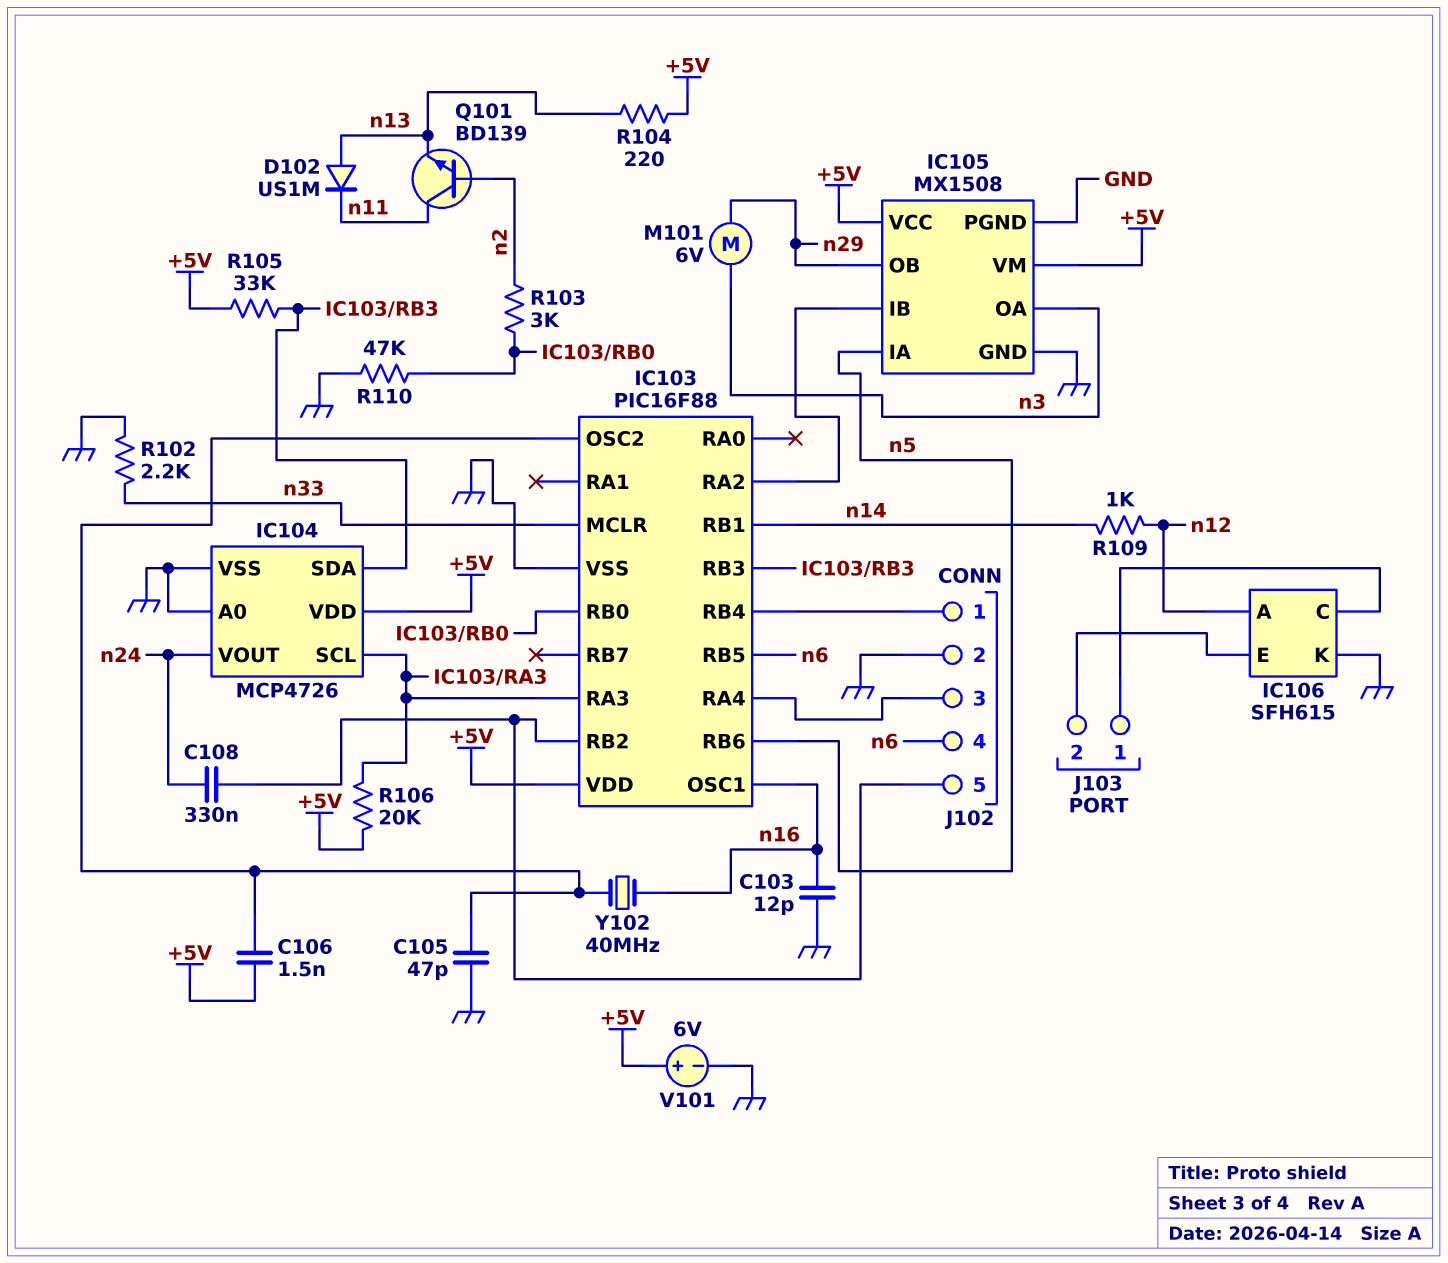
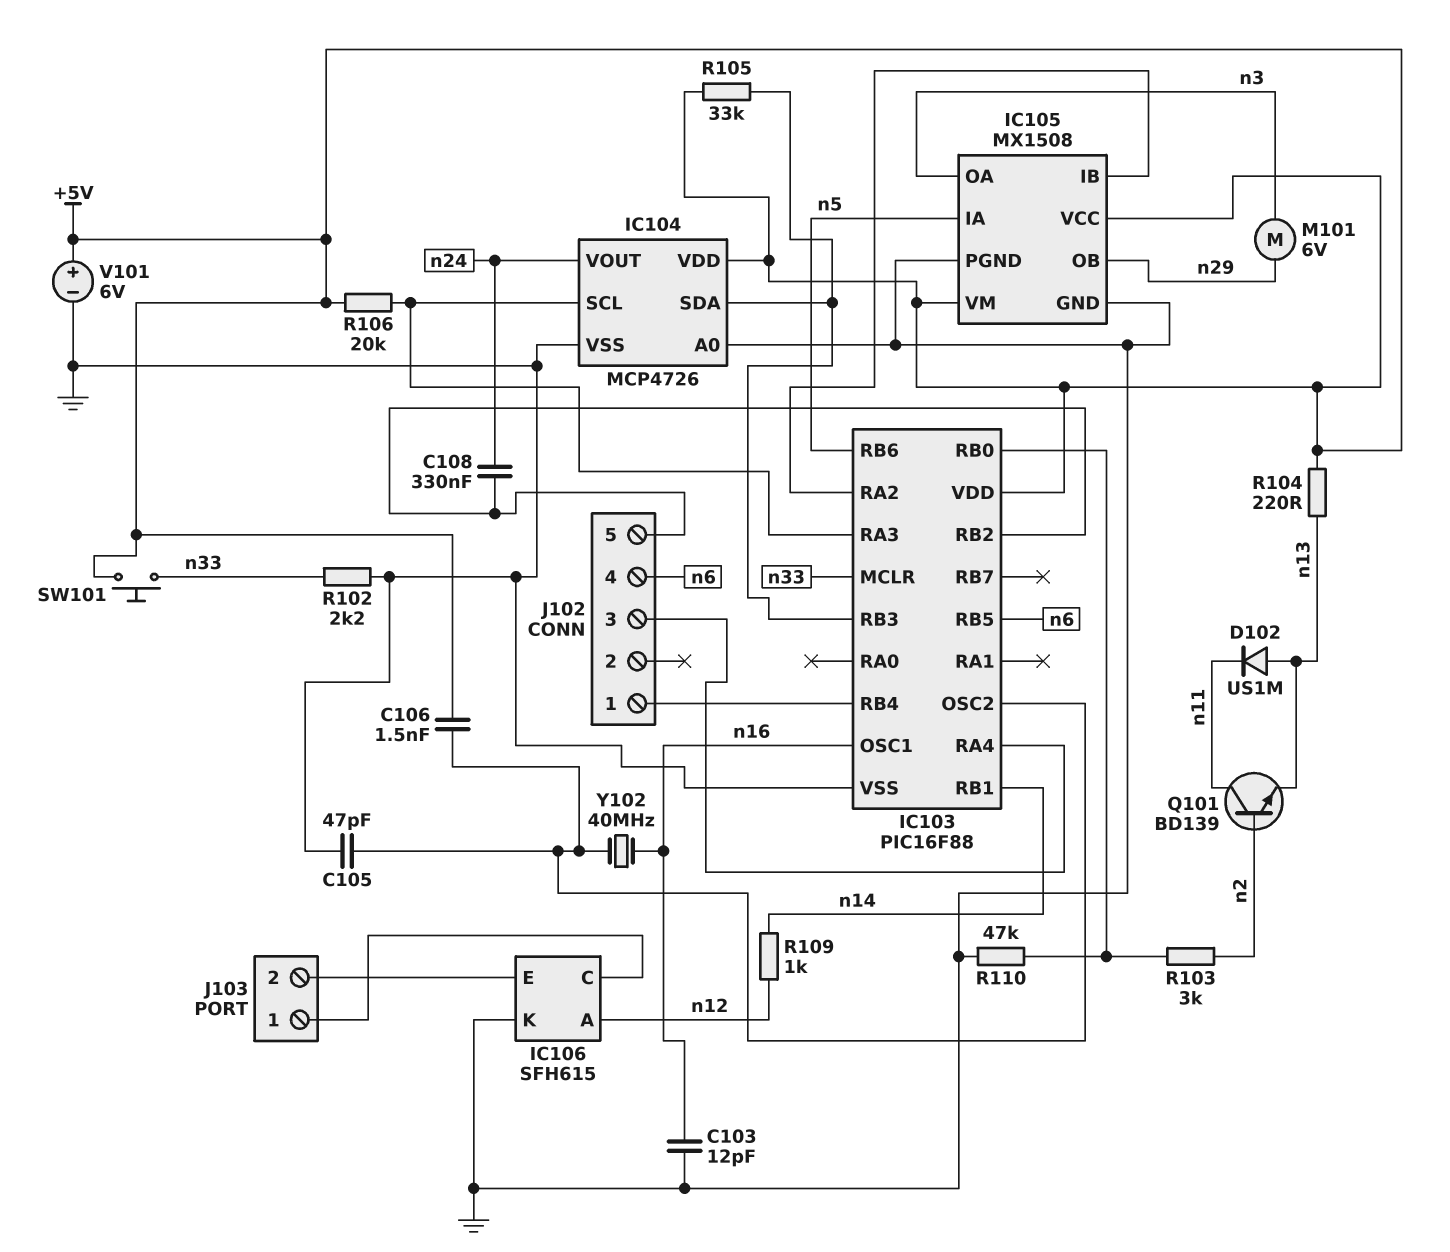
J102 pin 2: GND -> none
SW101: none -> button (+5V, n33)

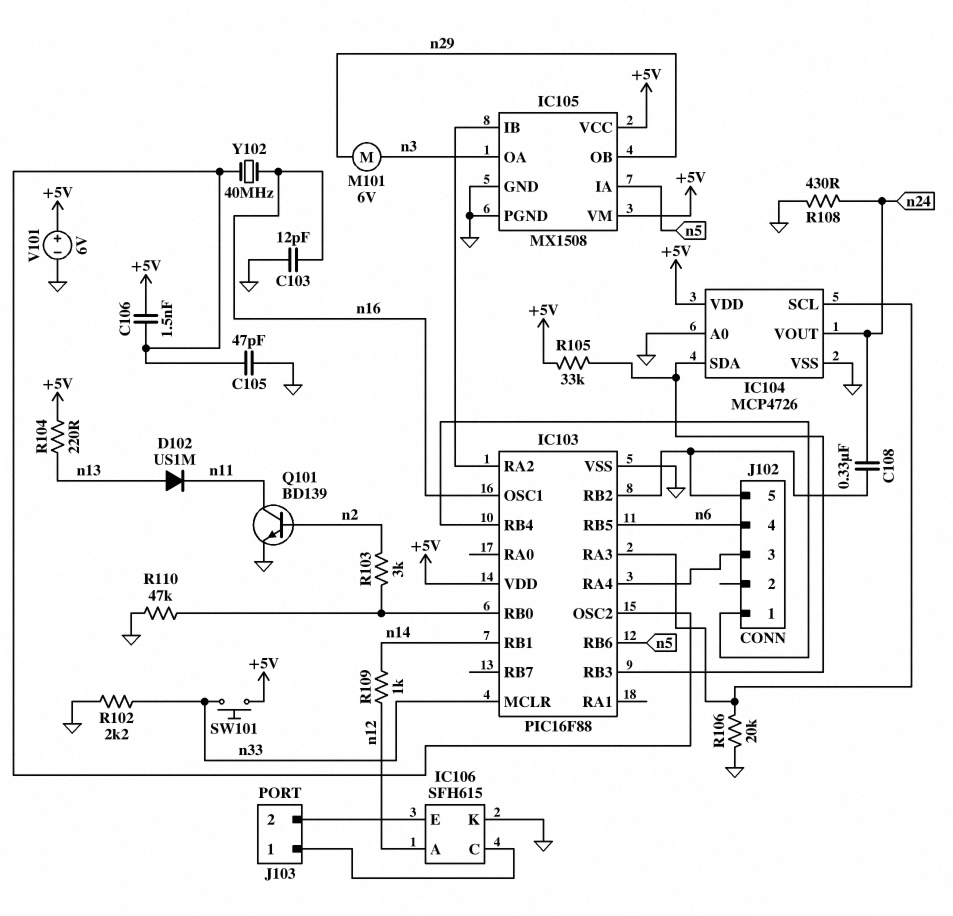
Q101: NPN BD139 (B n2, C n11, E n13) -> NPN BD139 (B n2, C n11, E GND)
R106: 20k (+5V, IC103/RA3) -> 20k (GND, IC103/RA3)
R108: none -> 430 (GND, n24)

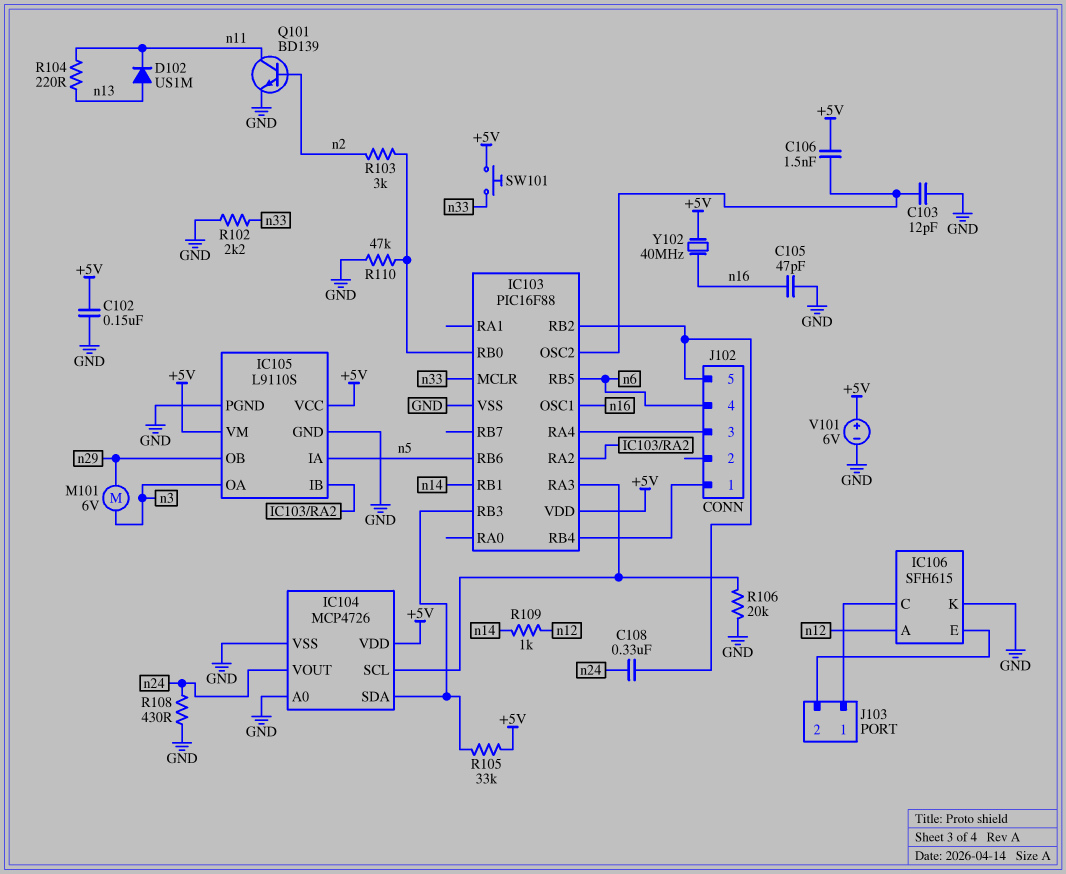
C102: none -> 150nF (+5V, GND)
C103: 12pF (GND, n16) -> 12pF (GND, IC103/OSC2)
C105: 47pF (GND, IC103/OSC2) -> 47pF (GND, n16)
IC105: MX1508 -> L9110S
R104: 220 (+5V, n13) -> 220 (n11, n13)
Y102: 40MHz (IC103/OSC2, n16) -> 40MHz (+5V, n16)

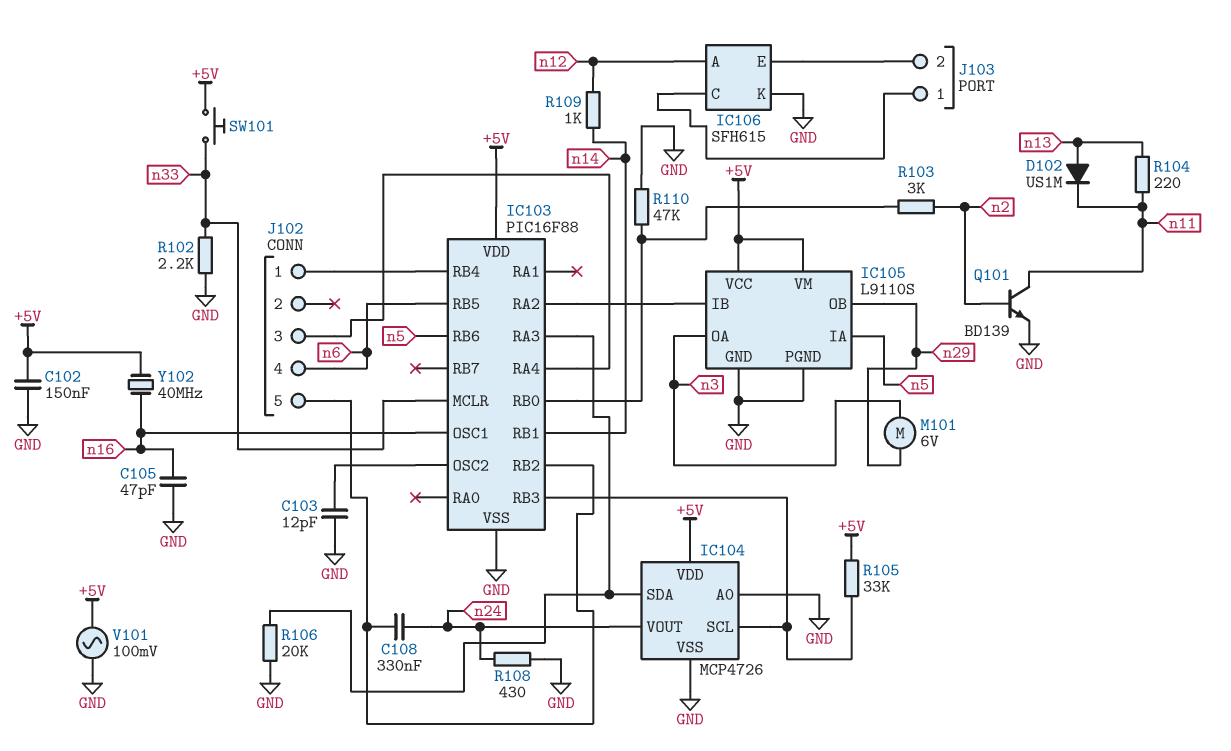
C106: 1.5nF (+5V, IC103/OSC2) -> none
IC104 pin SCL: IC103/RA3 -> IC103/RB3
IC104 pin SDA: IC103/RB3 -> IC103/RA3
V101: 6V (plus +5V, minus GND) -> AC 100mV (+5V, GND)

